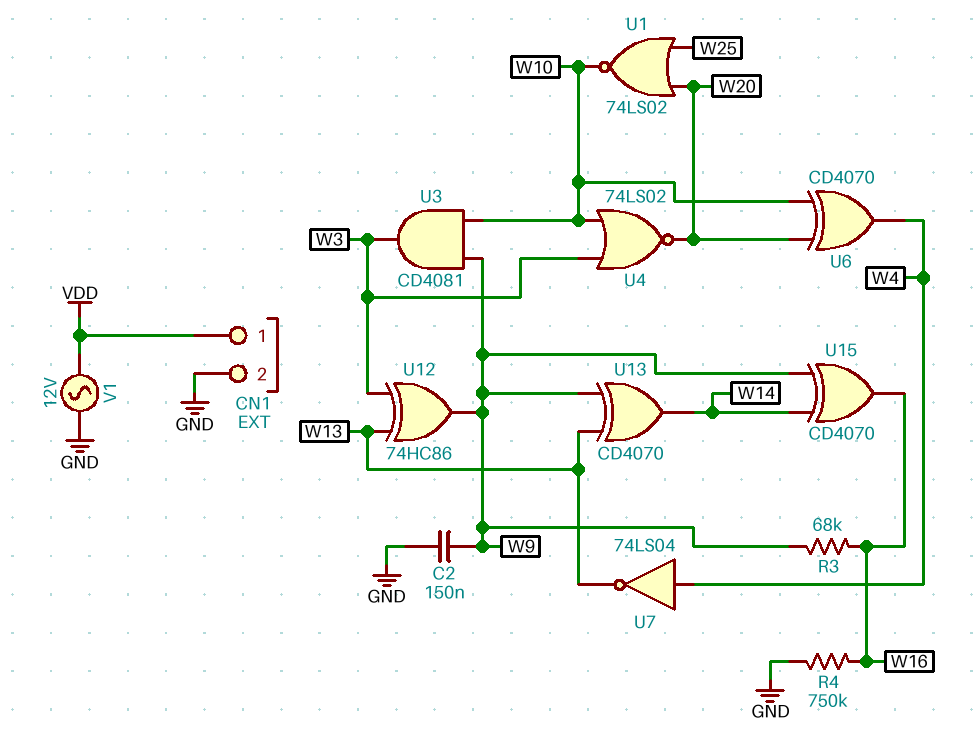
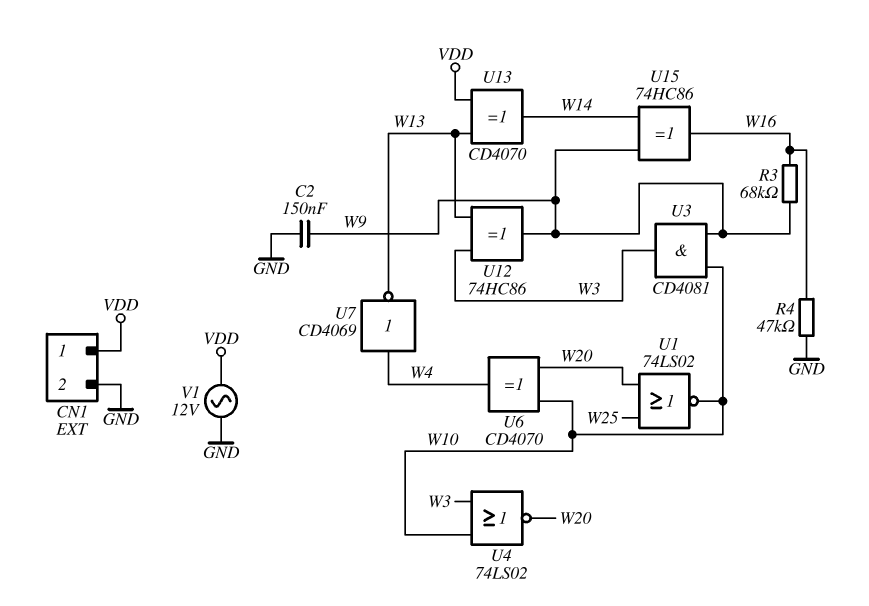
R4: 750k (GND, W16) -> 47k (GND, W16)
U7: NOT 74LS04 (in W4, out W13) -> NOT CD4069 (in W4, out W13)
U13: XOR CD4070 (in W9, in W13, out W14) -> XOR CD4070 (in VDD, in W13, out W14)
U15: XOR CD4070 (in W9, in W14, out W16) -> XOR 74HC86 (in W9, in W14, out W16)

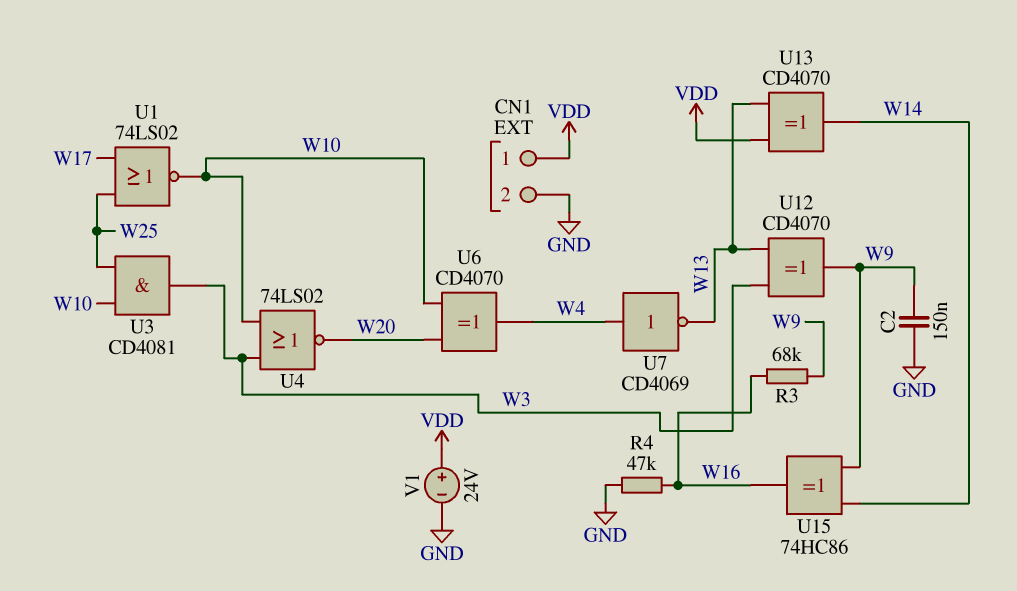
U1: NOR 74LS02 (in W20, in W25, out W10) -> NOR 74LS02 (in W17, in W25, out W10)
U3: AND CD4081 (in W9, in W10, out W3) -> AND CD4081 (in W10, in W25, out W3)
U12: XOR 74HC86 (in W3, in W13, out W9) -> XOR CD4070 (in W3, in W13, out W9)
V1: AC 12V (GND, VDD) -> 24V (plus VDD, minus GND)

